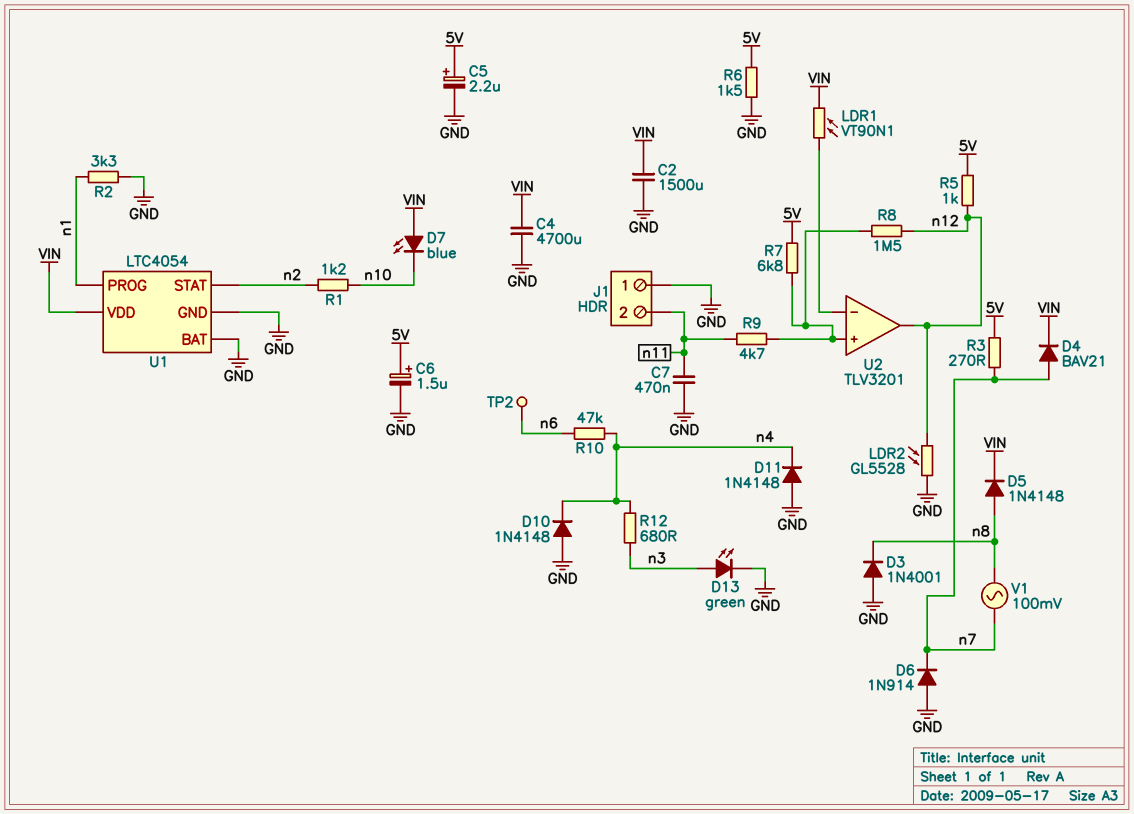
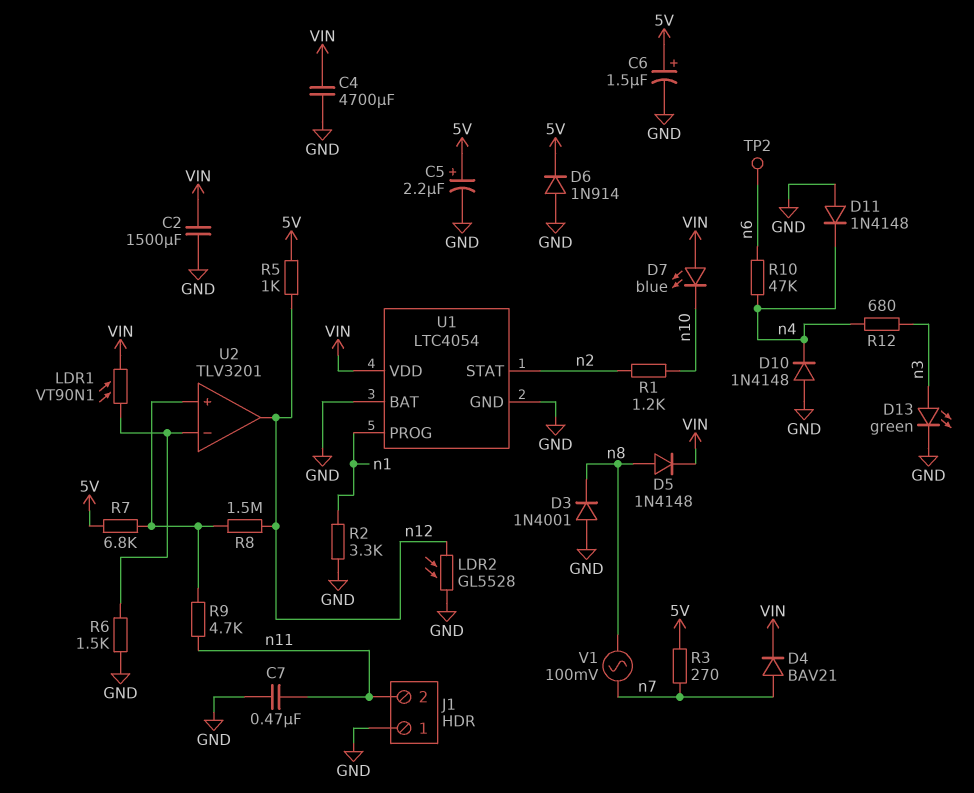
D6: diode 1N914 (A GND, K n7) -> diode 1N914 (A GND, K 5V)
R6: 1.5k (5V, GND) -> 1.5k (GND, U2/in-)

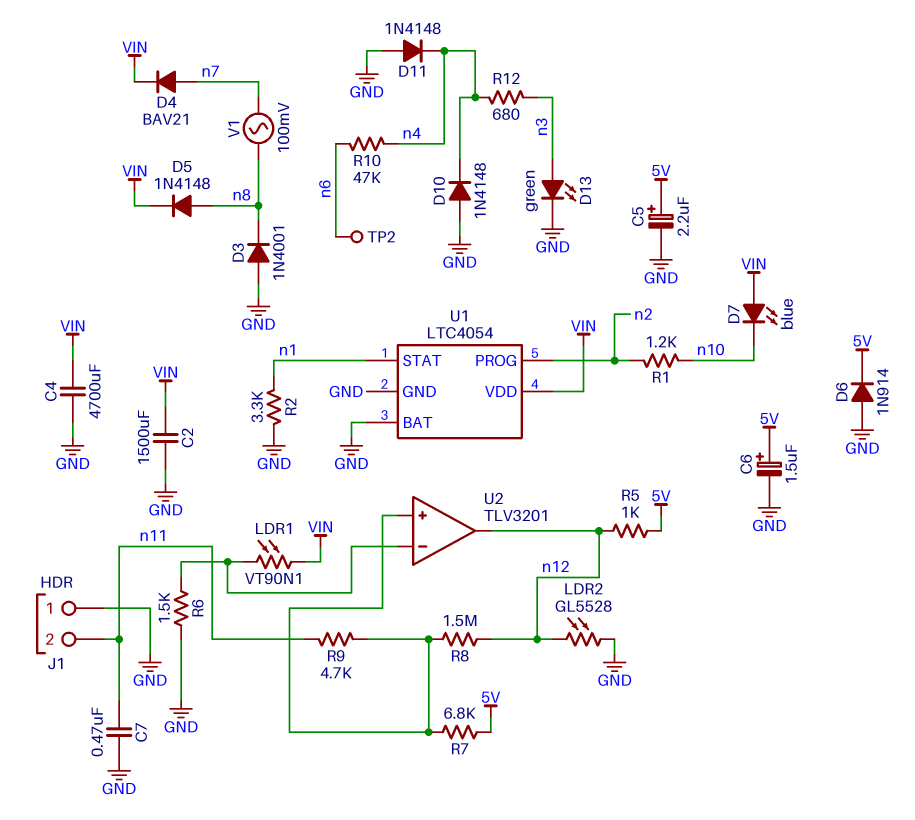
R3: 270 (5V, n7) -> none
U1 pin PROG: n1 -> n2
U1 pin STAT: n2 -> n1

